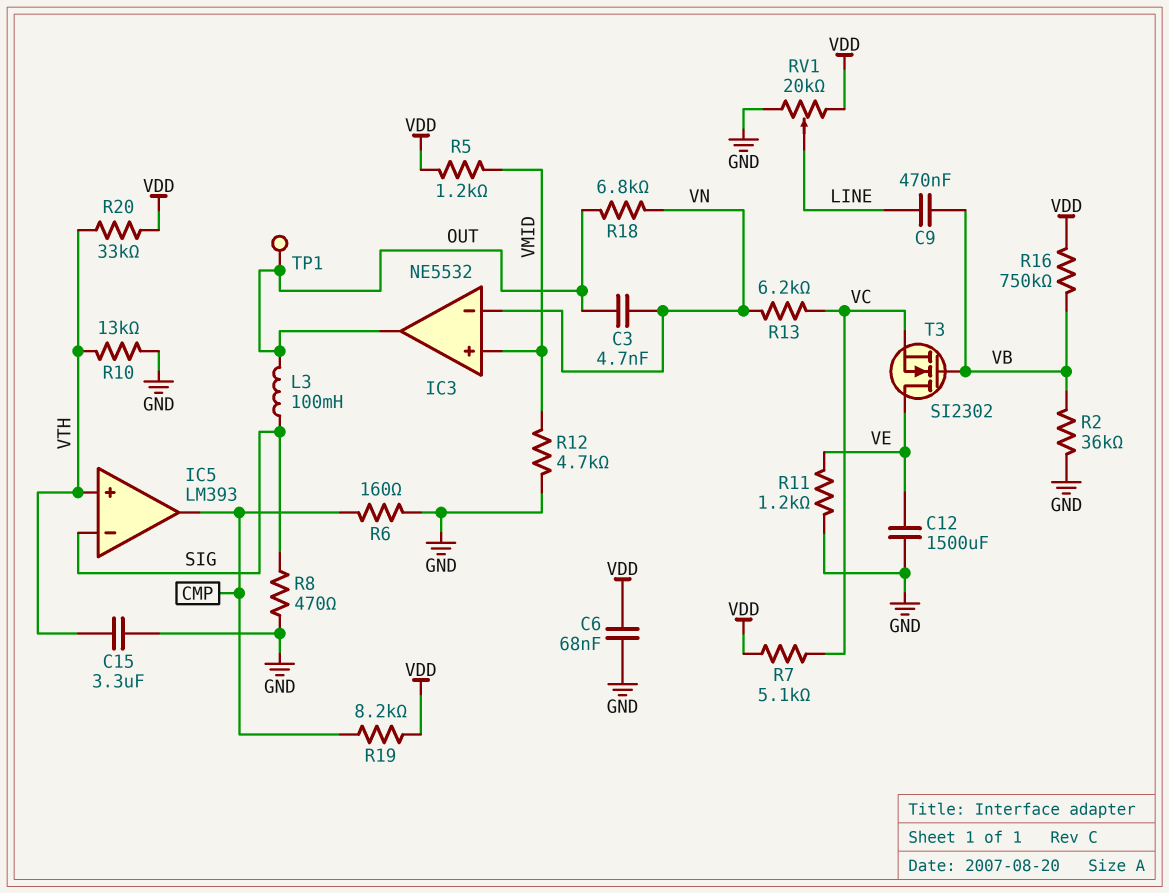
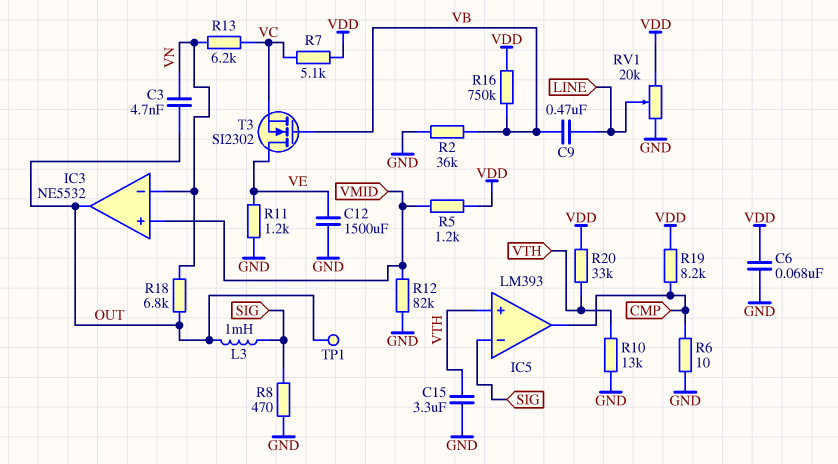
L3: 100mH (OUT, SIG) -> 1mH (OUT, SIG)
R6: 160 (CMP, GND) -> 10 (CMP, GND)
R12: 4.7k (GND, VMID) -> 82k (GND, VMID)

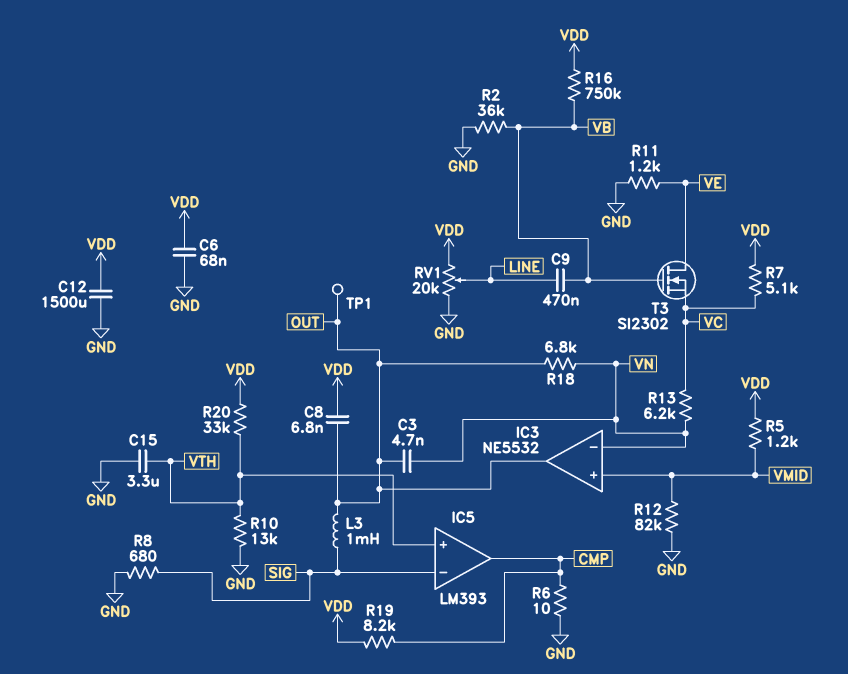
C8: none -> 6.8nF (OUT, VDD)
C12: 1500uF (GND, VE) -> 1500uF (GND, VDD)
R8: 470 (GND, SIG) -> 680 (GND, SIG)

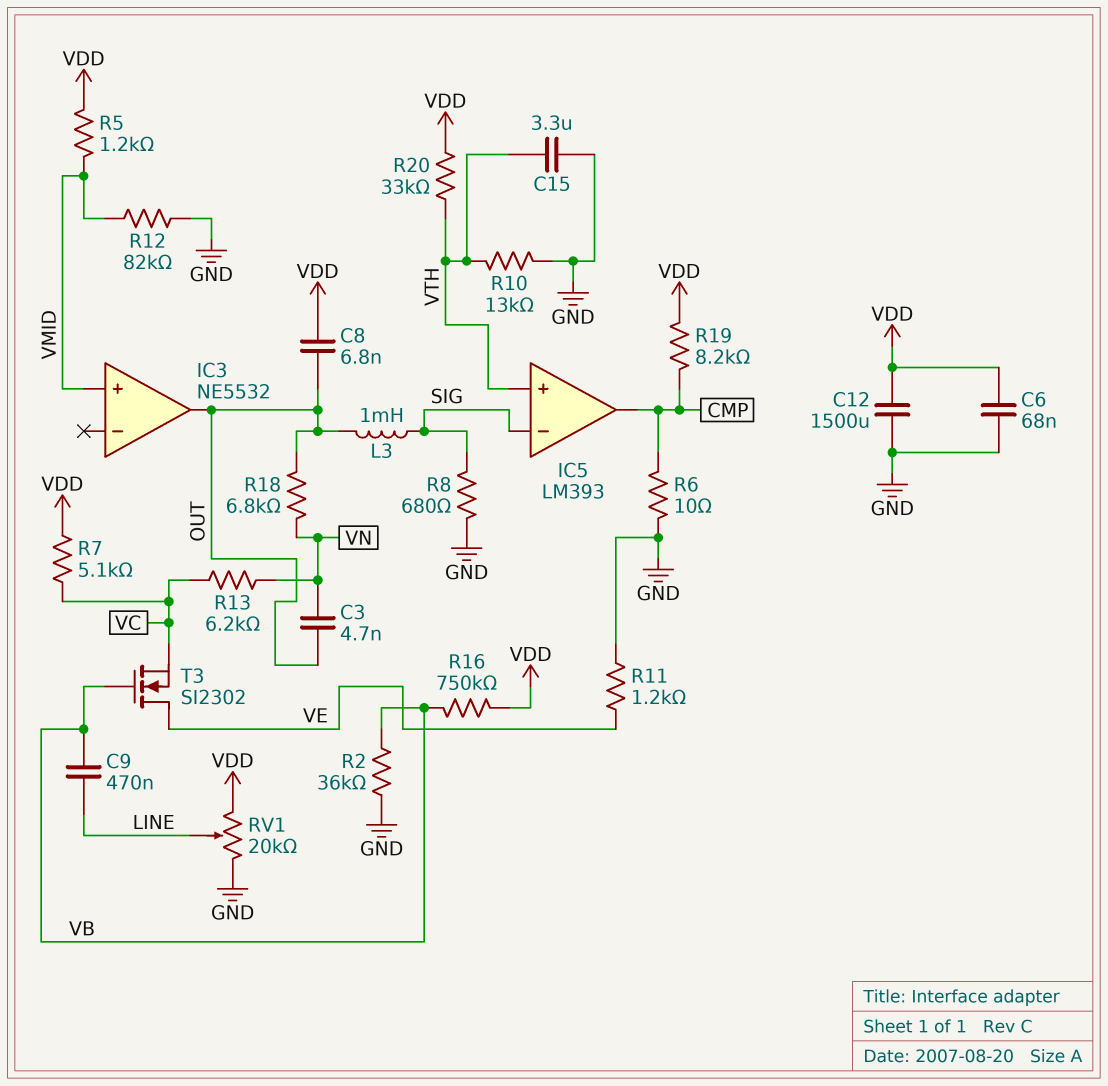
IC3 pin in-: VN -> none
TP1: test point (OUT) -> none

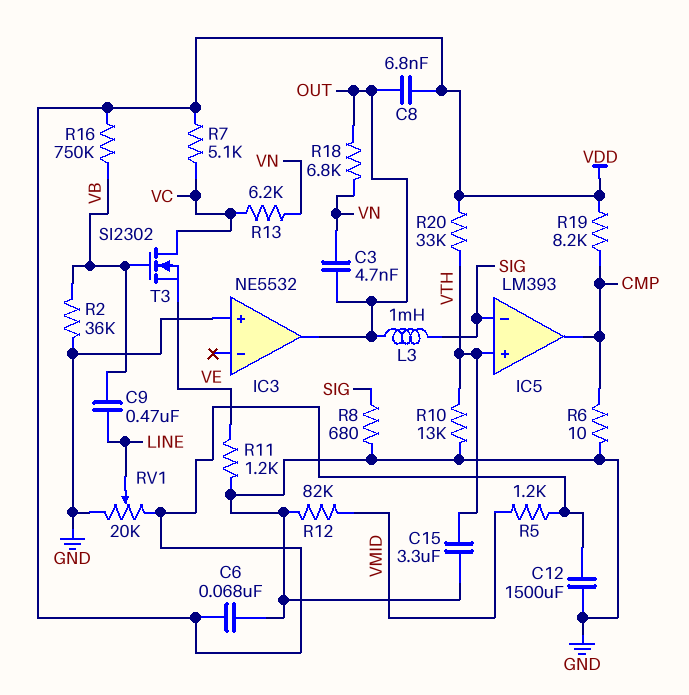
IC3 pin in+: VMID -> GND
T3: NMOS SI2302 (G VB, D VE, S VC) -> NMOS SI2302 (G VB, D VC, S VE)

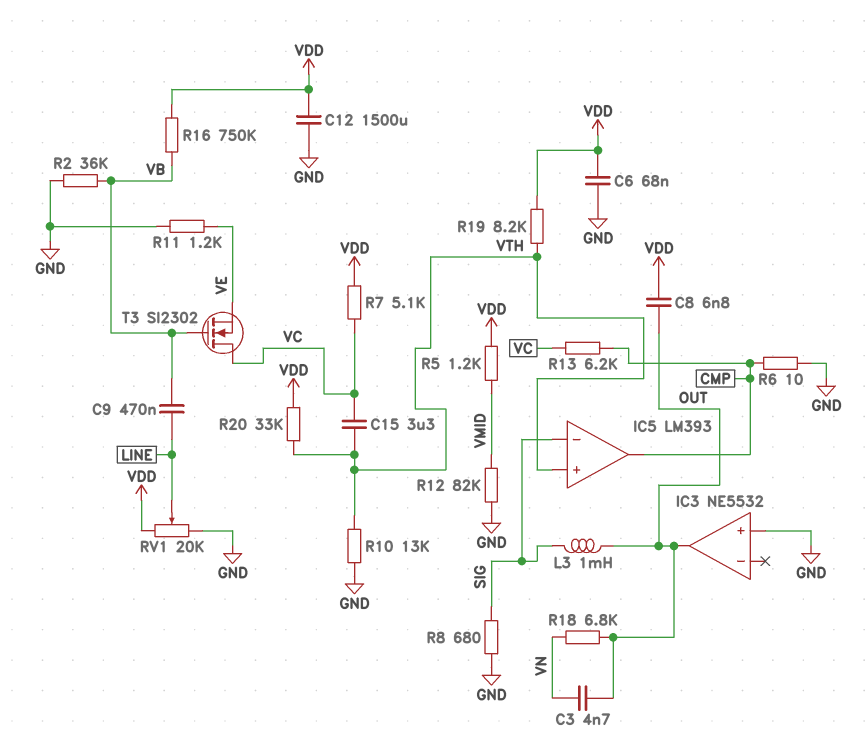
C15: 3.3uF (GND, VTH) -> 3.3uF (VC, VTH)
R13: 6.2k (VC, VN) -> 6.2k (CMP, VC)
R19: 8.2k (CMP, VDD) -> 8.2k (VDD, VTH)

